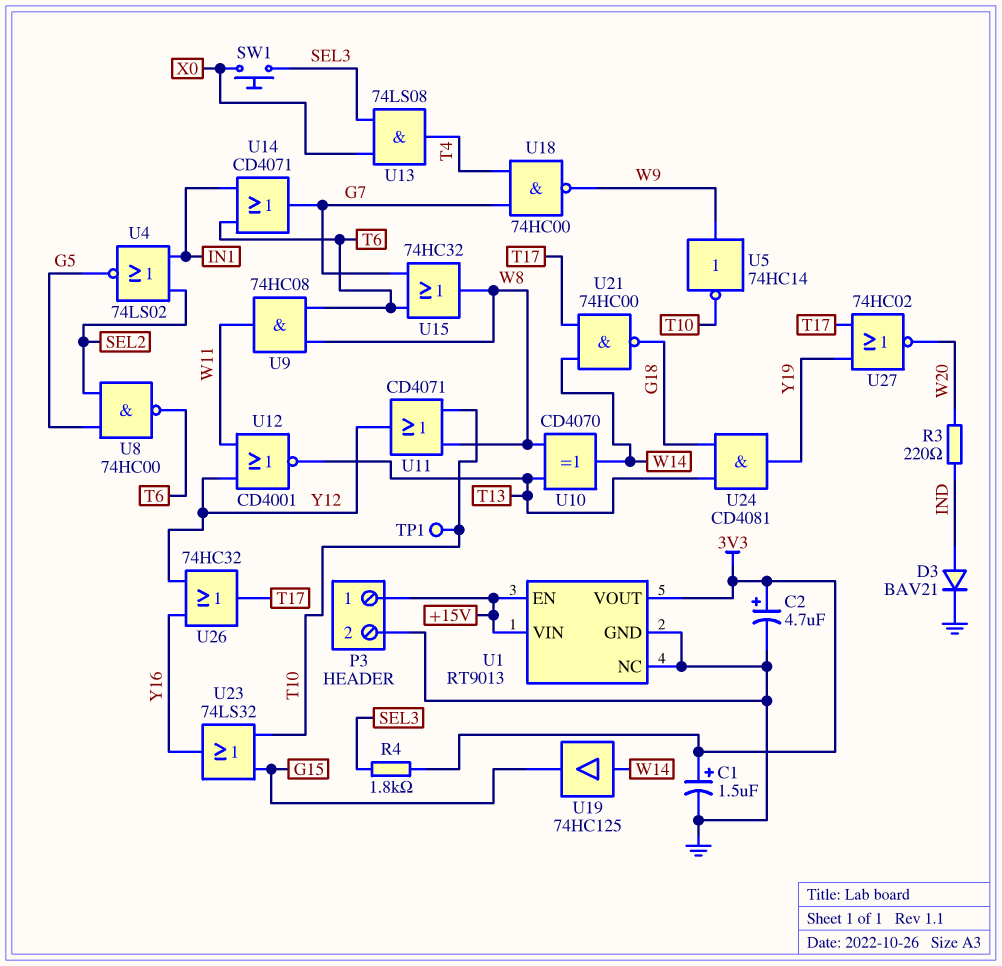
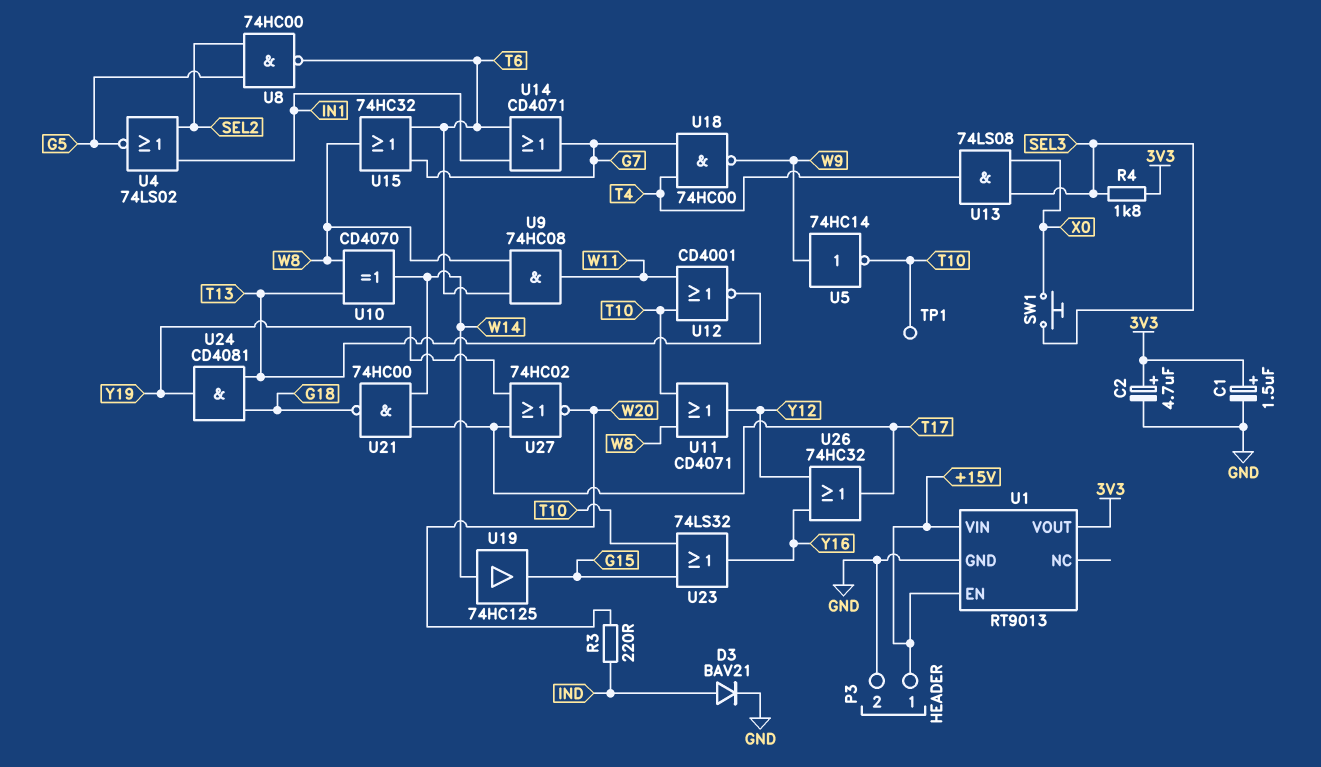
U1 pin NC: GND -> none
U12: NOR CD4001 (in W11, in Y12, out T13) -> NOR CD4001 (in T10, in W11, out T13)

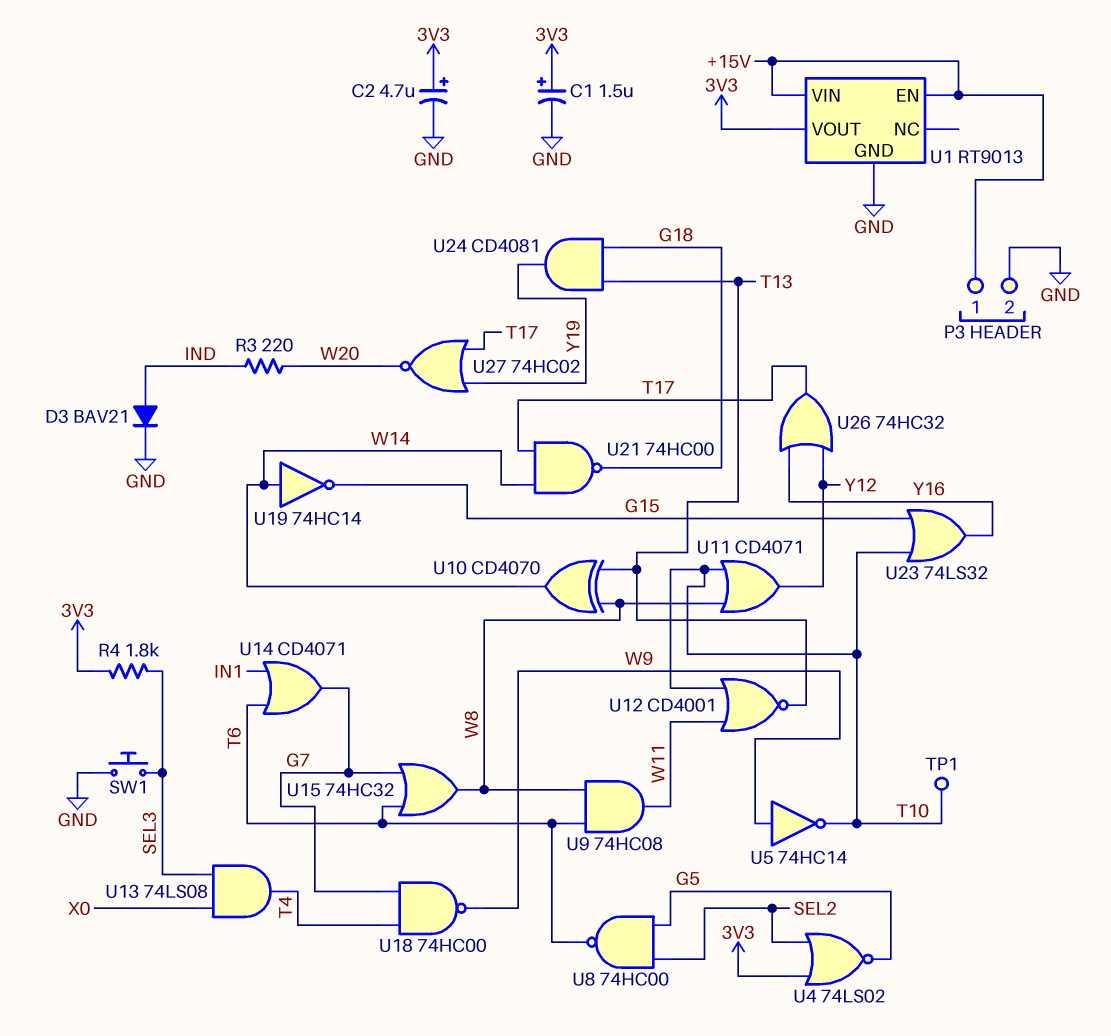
SW1: button (SEL3, X0) -> button (GND, SEL3)
U4: NOR 74LS02 (in IN1, in SEL2, out G5) -> NOR 74LS02 (in 3V3, in SEL2, out G5)
U19: buffer 74HC125 (in W14, out G15) -> NOT 74HC14 (in W14, out G15)

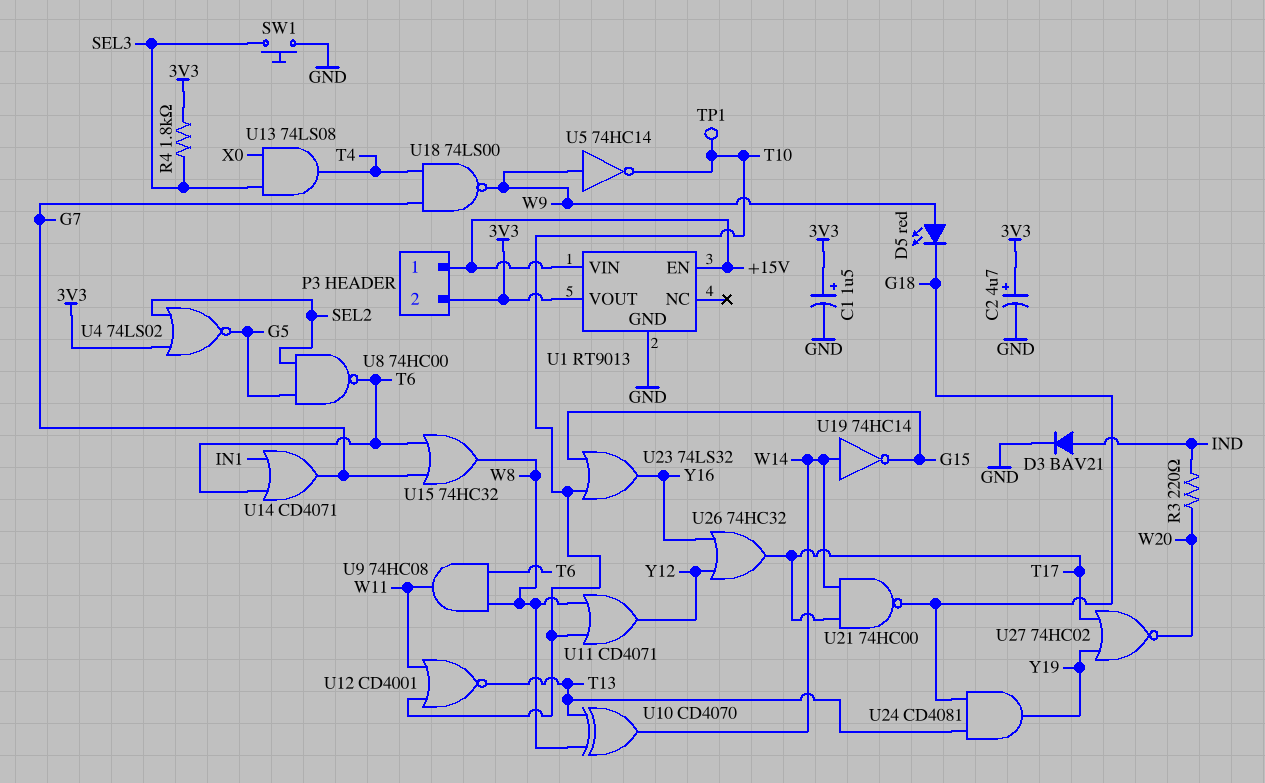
D5: none -> LED red (A W9, K G18)
P3 pin 2: GND -> 3V3
U18: NAND 74HC00 (in G7, in T4, out W9) -> NAND 74LS00 (in G7, in T4, out W9)

